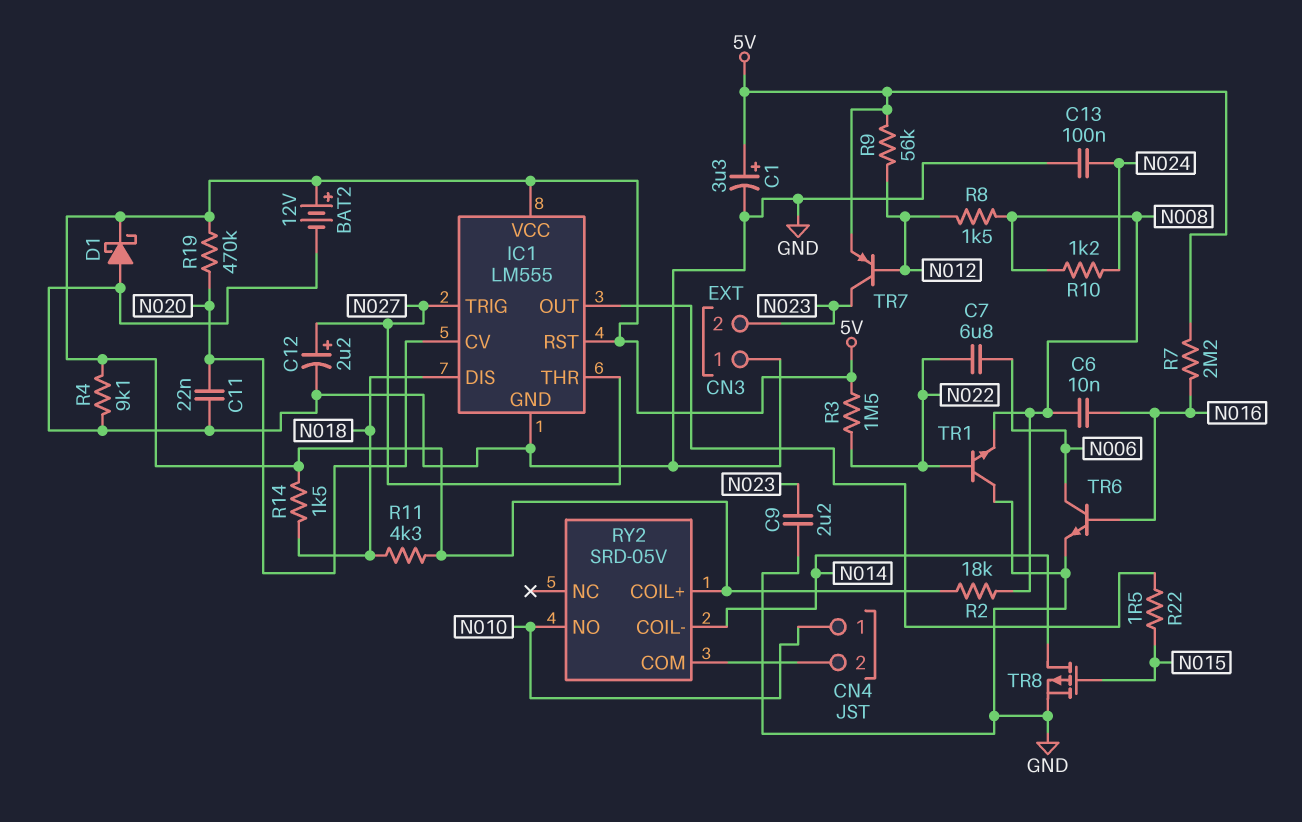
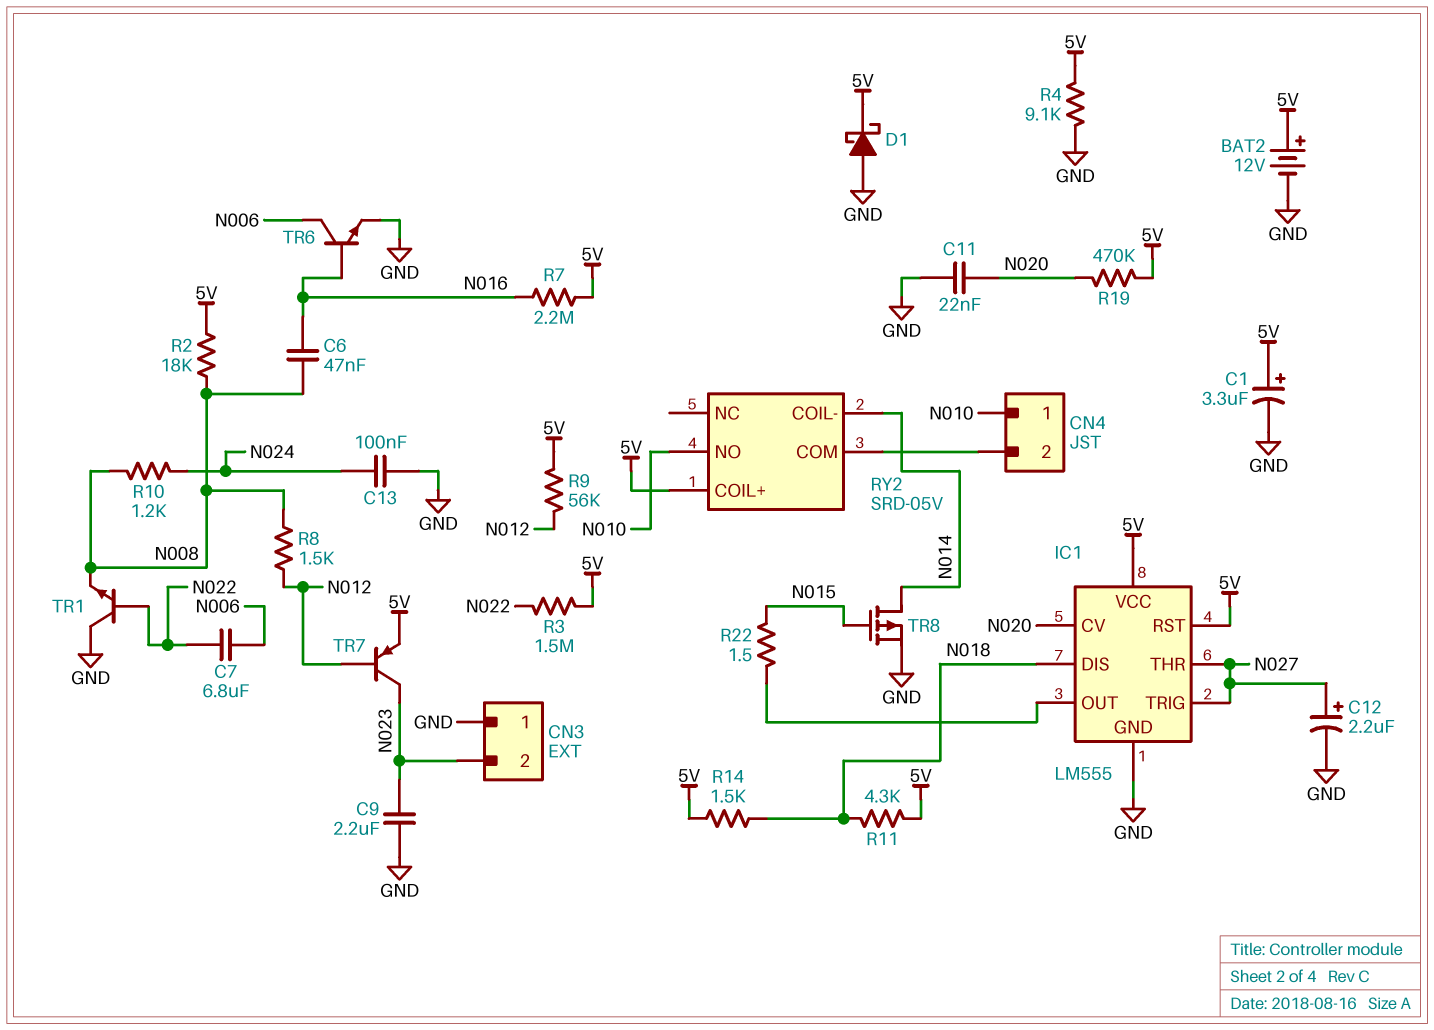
C6: 10nF (N008, N016) -> 47nF (N008, N016)

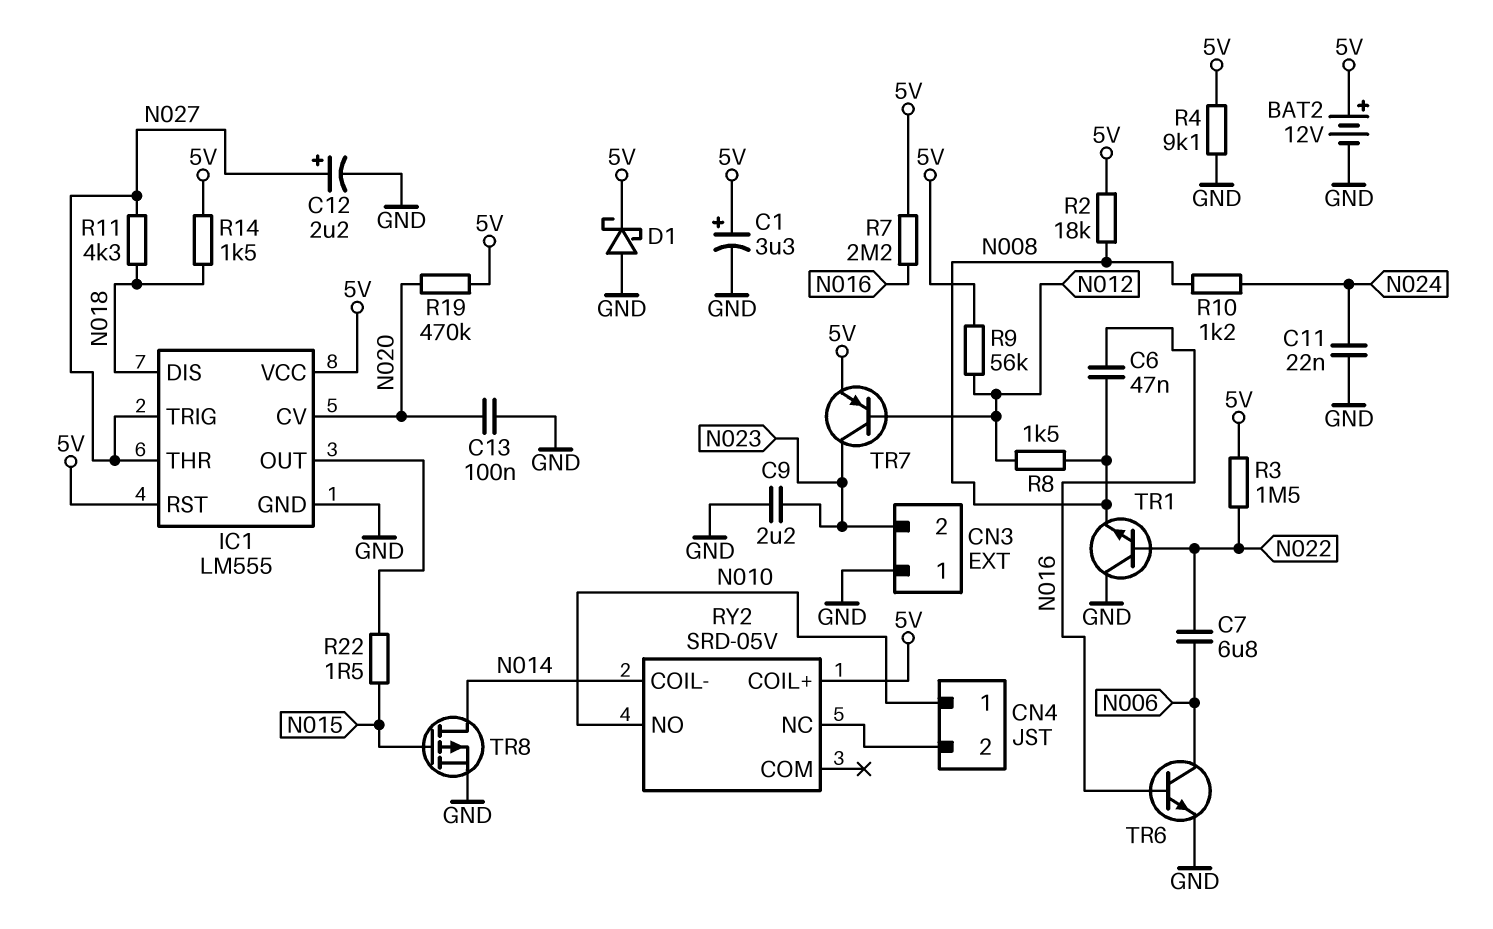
C11: 22nF (GND, N020) -> 22nF (GND, N024)
C13: 100nF (GND, N024) -> 100nF (GND, N020)
R11: 4.3k (5V, N018) -> 4.3k (N018, N027)
RY2 pin COM: CN4/2 -> none
RY2 pin NC: none -> CN4/2

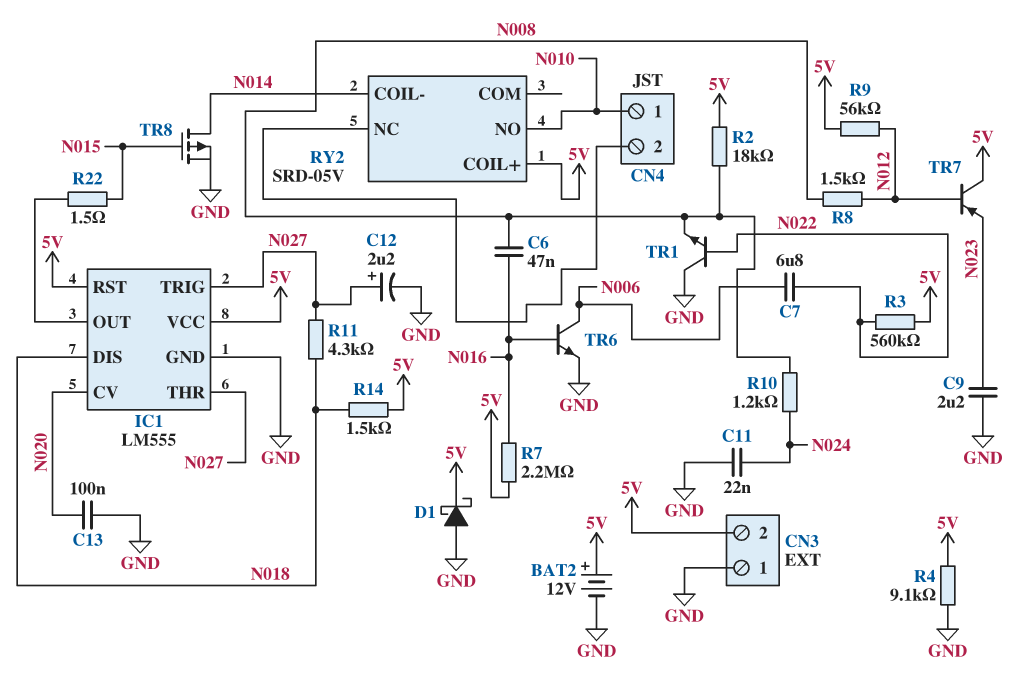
C1: 3.3uF (plus 5V, minus GND) -> none
CN3 pin 2: N023 -> 5V
R3: 1.5M (5V, N022) -> 560k (5V, N022)
R19: 470k (5V, N020) -> none
TR7: PNP (B N012, C N023, E 5V) -> PNP (B N012, C 5V, E N023)

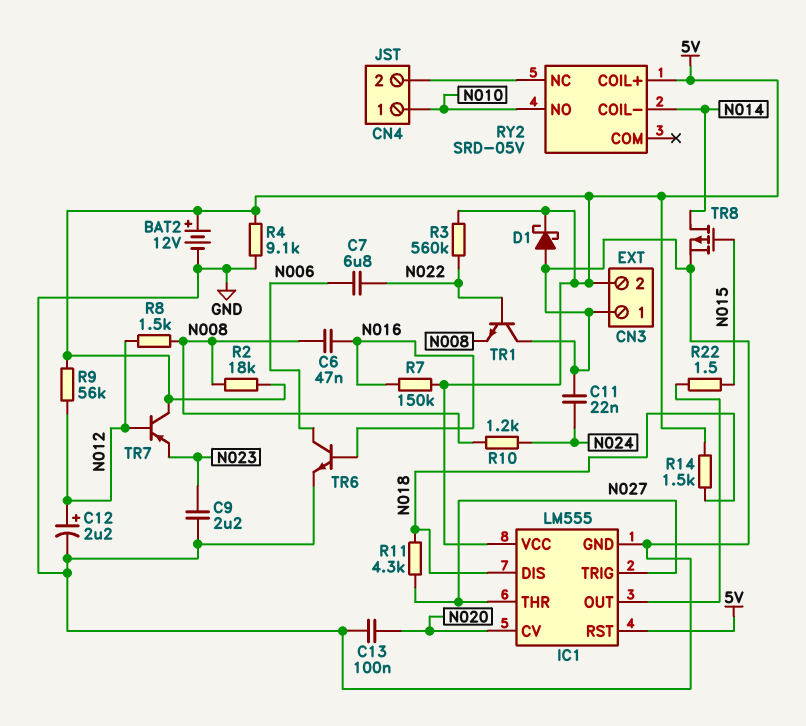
C12: 2.2uF (plus N027, minus GND) -> 2.2uF (plus N012, minus GND)
R7: 2.2M (5V, N016) -> 150k (5V, N016)

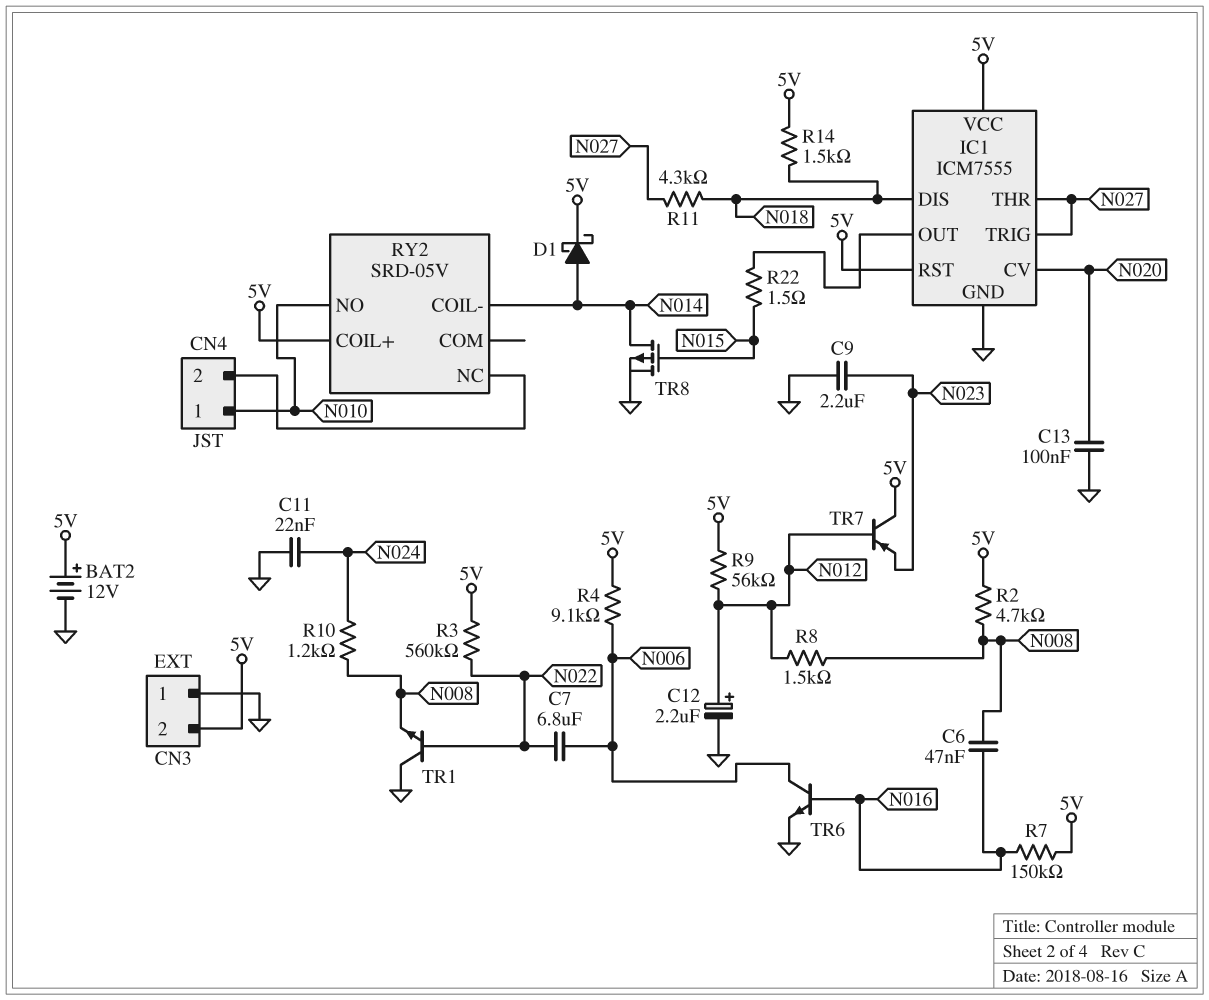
D1: schottky (A GND, K 5V) -> schottky (A N014, K 5V)
IC1: LM555 -> ICM7555
R2: 18k (5V, N008) -> 4.7k (5V, N008)
R4: 9.1k (5V, GND) -> 9.1k (5V, N006)

